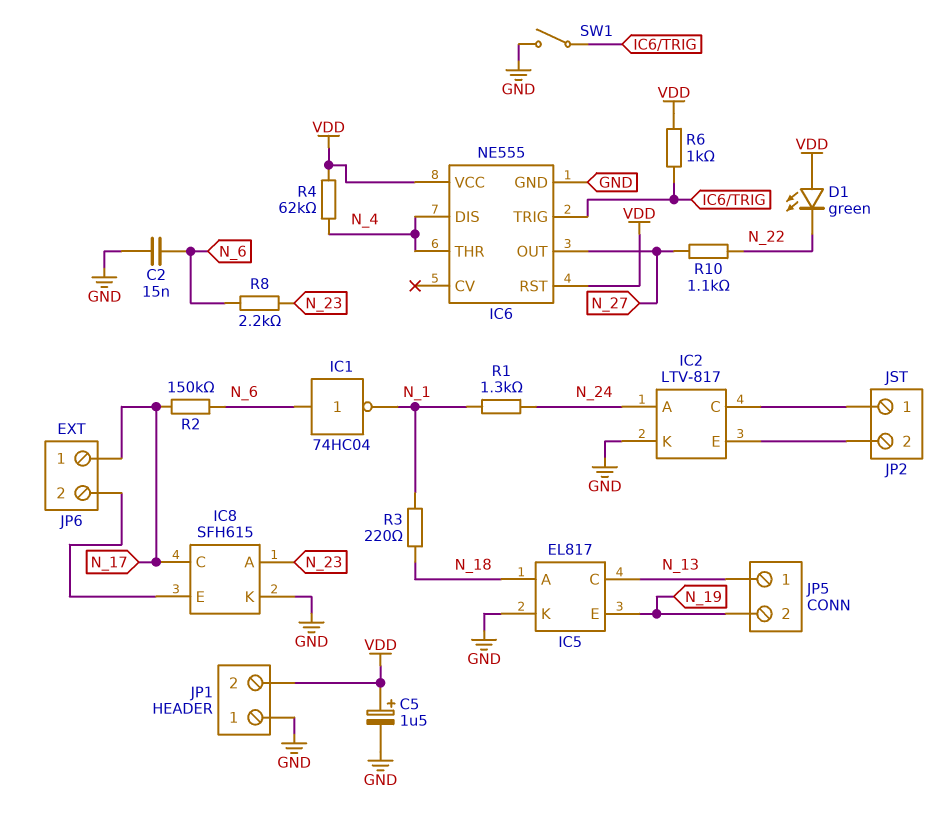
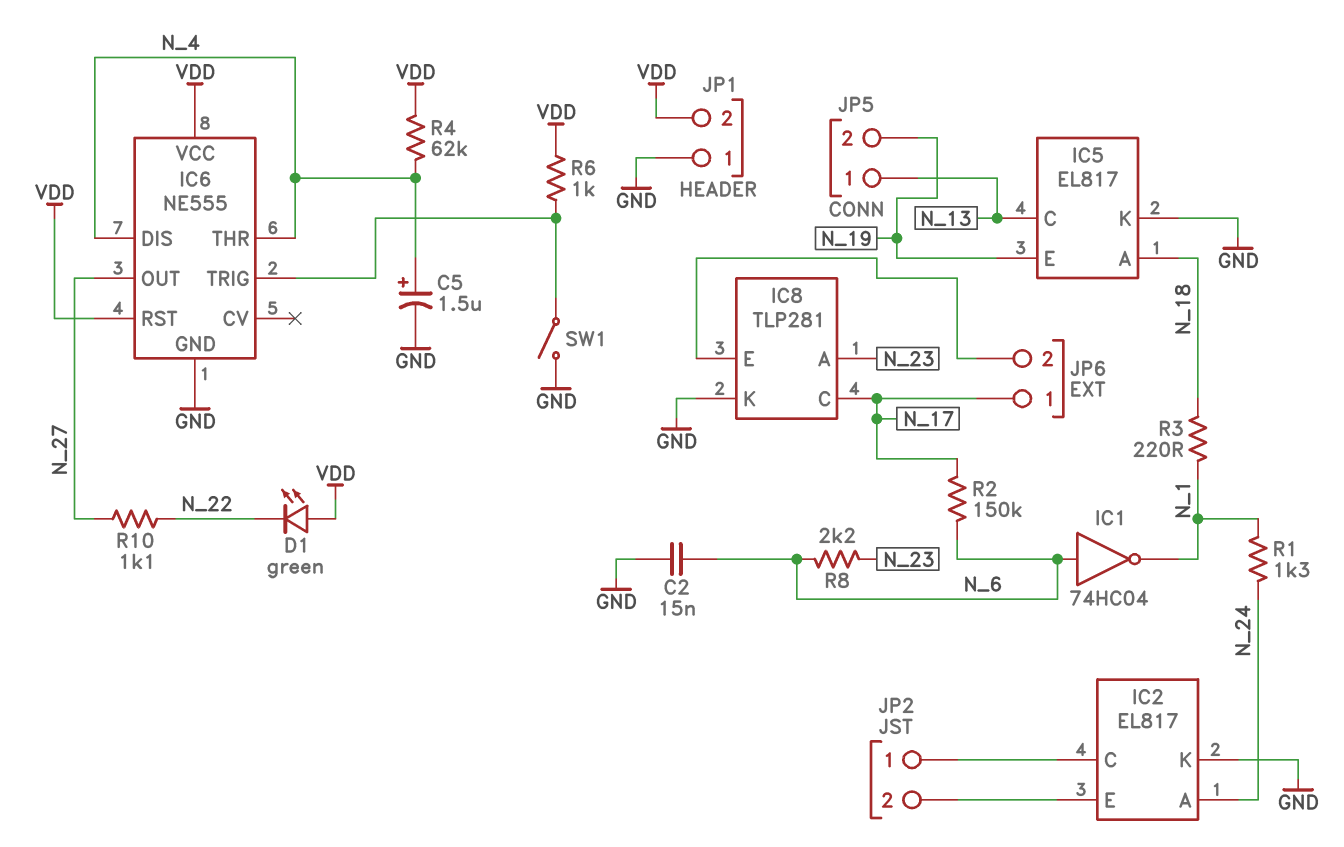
C5: 1.5uF (plus VDD, minus GND) -> 1.5uF (plus N_4, minus GND)
IC2: LTV-817 -> EL817
IC8: SFH615 -> TLP281

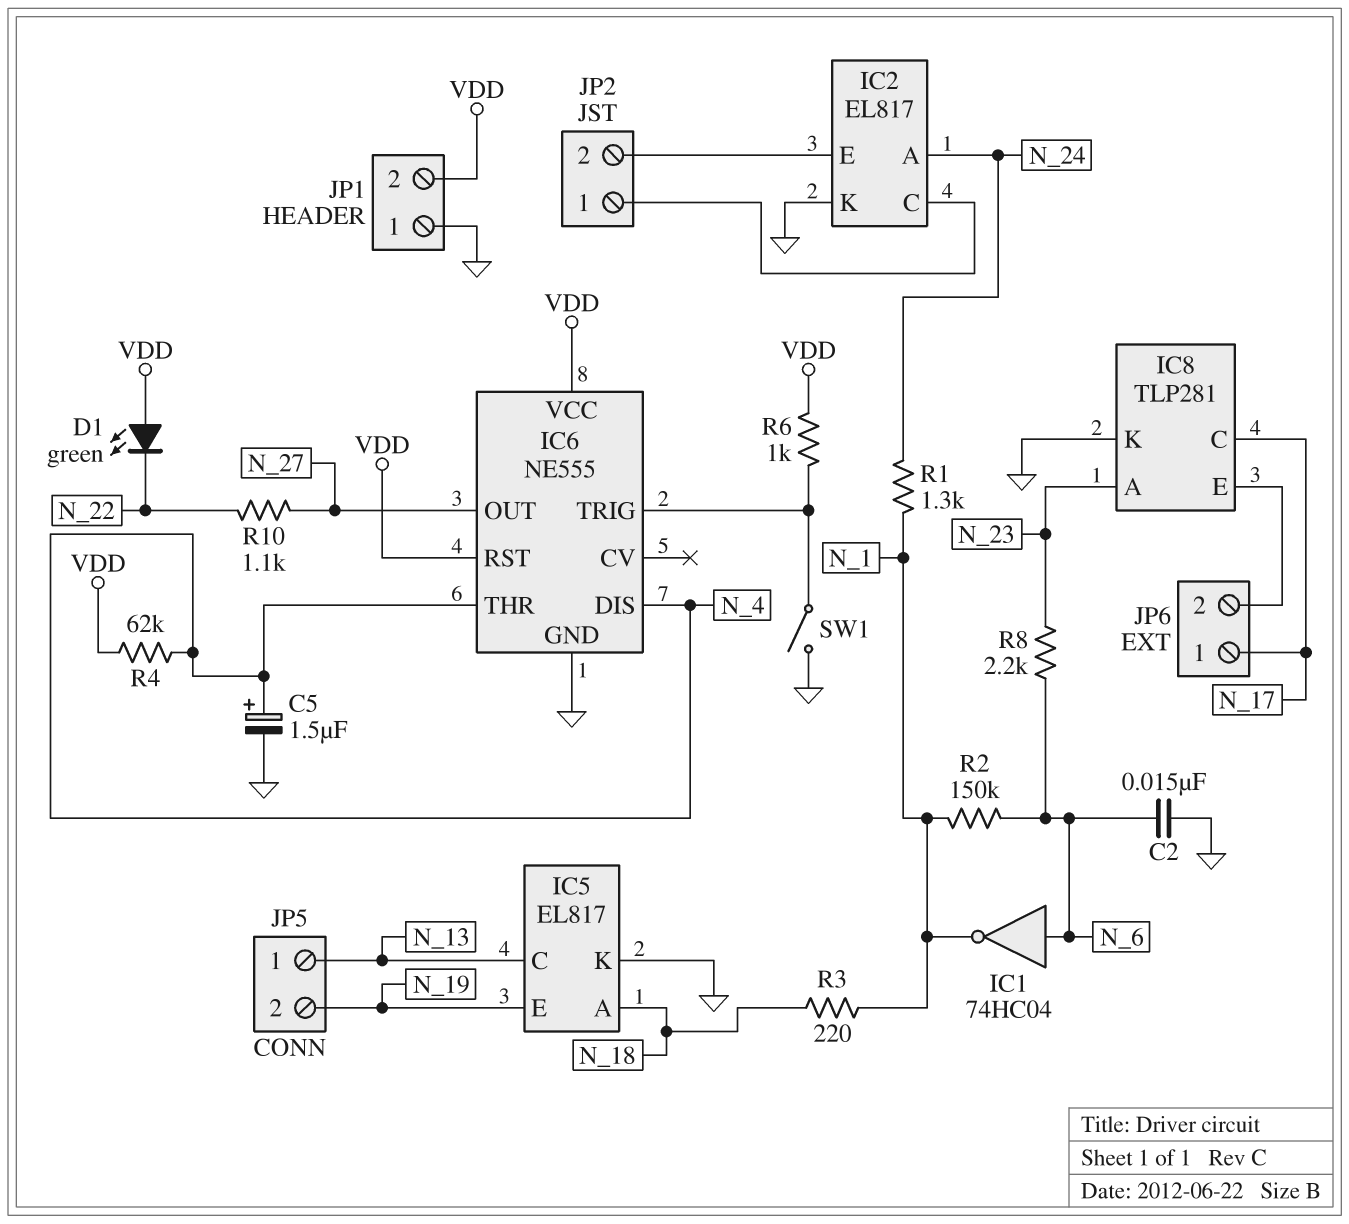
R2: 150k (N_6, N_17) -> 150k (N_1, N_6)

